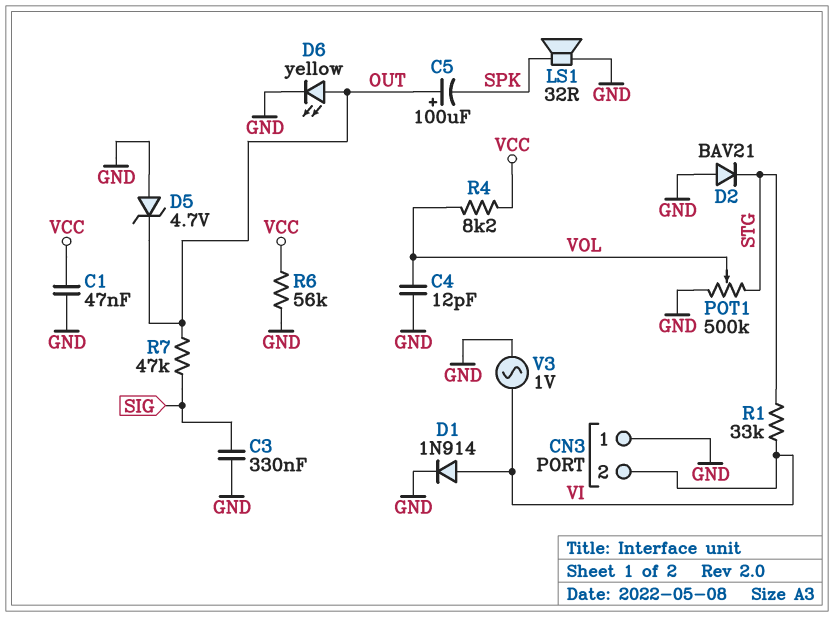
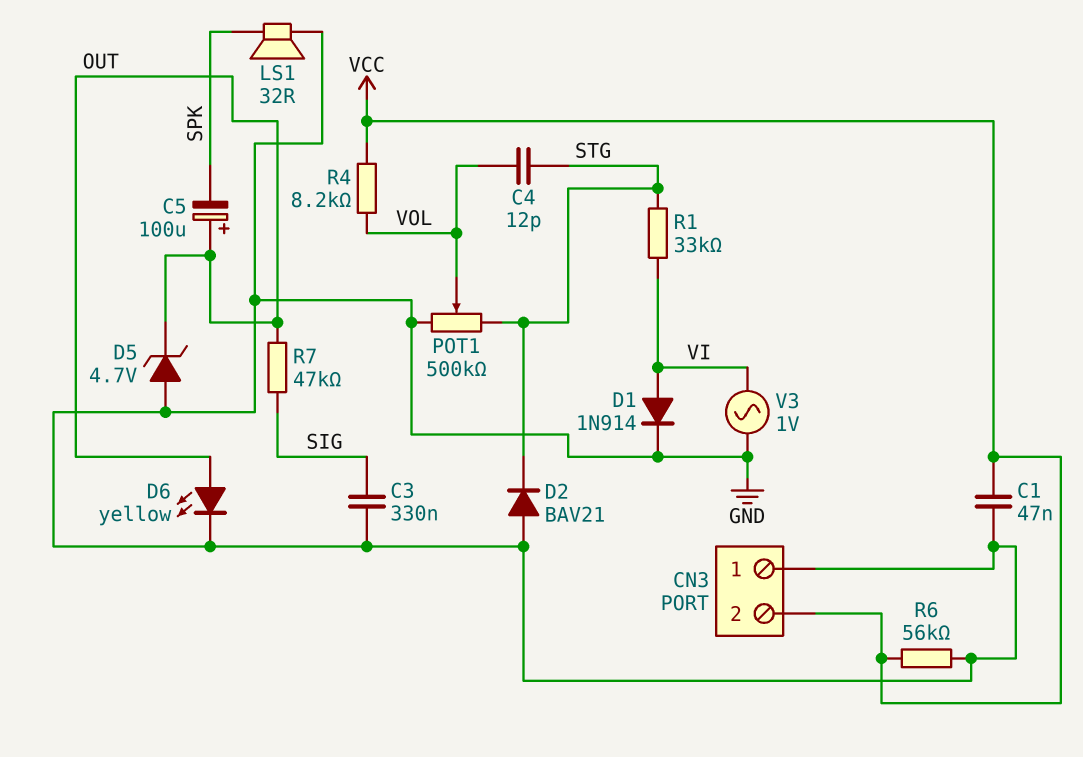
C4: 12pF (GND, VOL) -> 12pF (STG, VOL)
CN3 pin 2: VI -> VCC

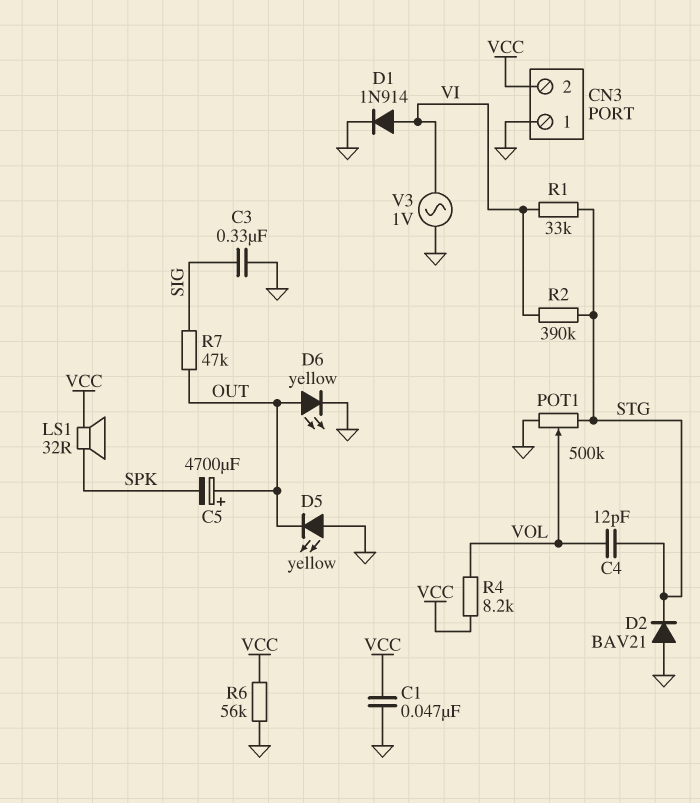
C5: 100uF (plus OUT, minus SPK) -> 4700uF (plus OUT, minus SPK)
D5: zener 4.7V (A GND, K OUT) -> LED yellow (A GND, K OUT)
LS1: speaker 32R (GND, SPK) -> speaker 32R (SPK, VCC)
R2: none -> 390k (STG, VI)

